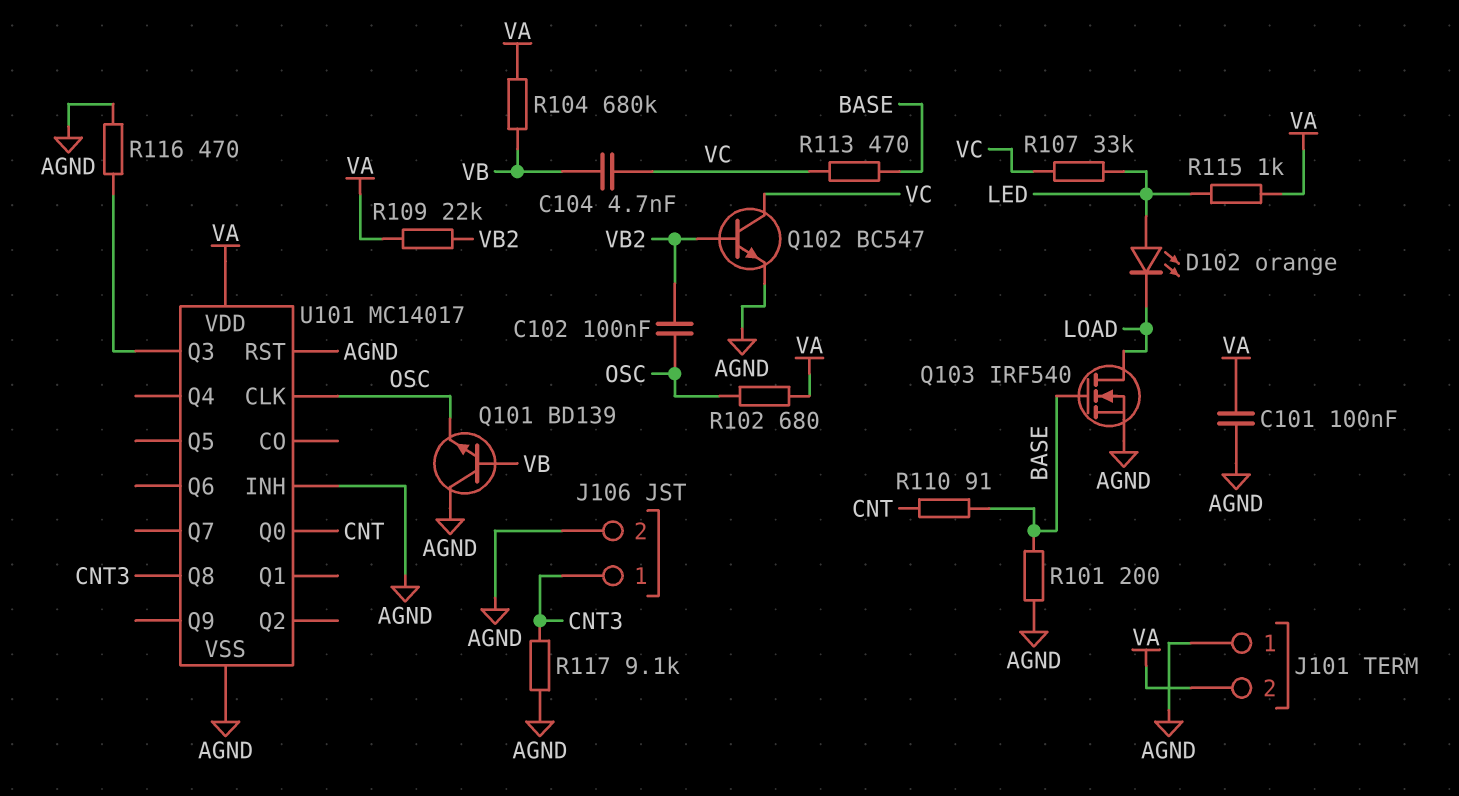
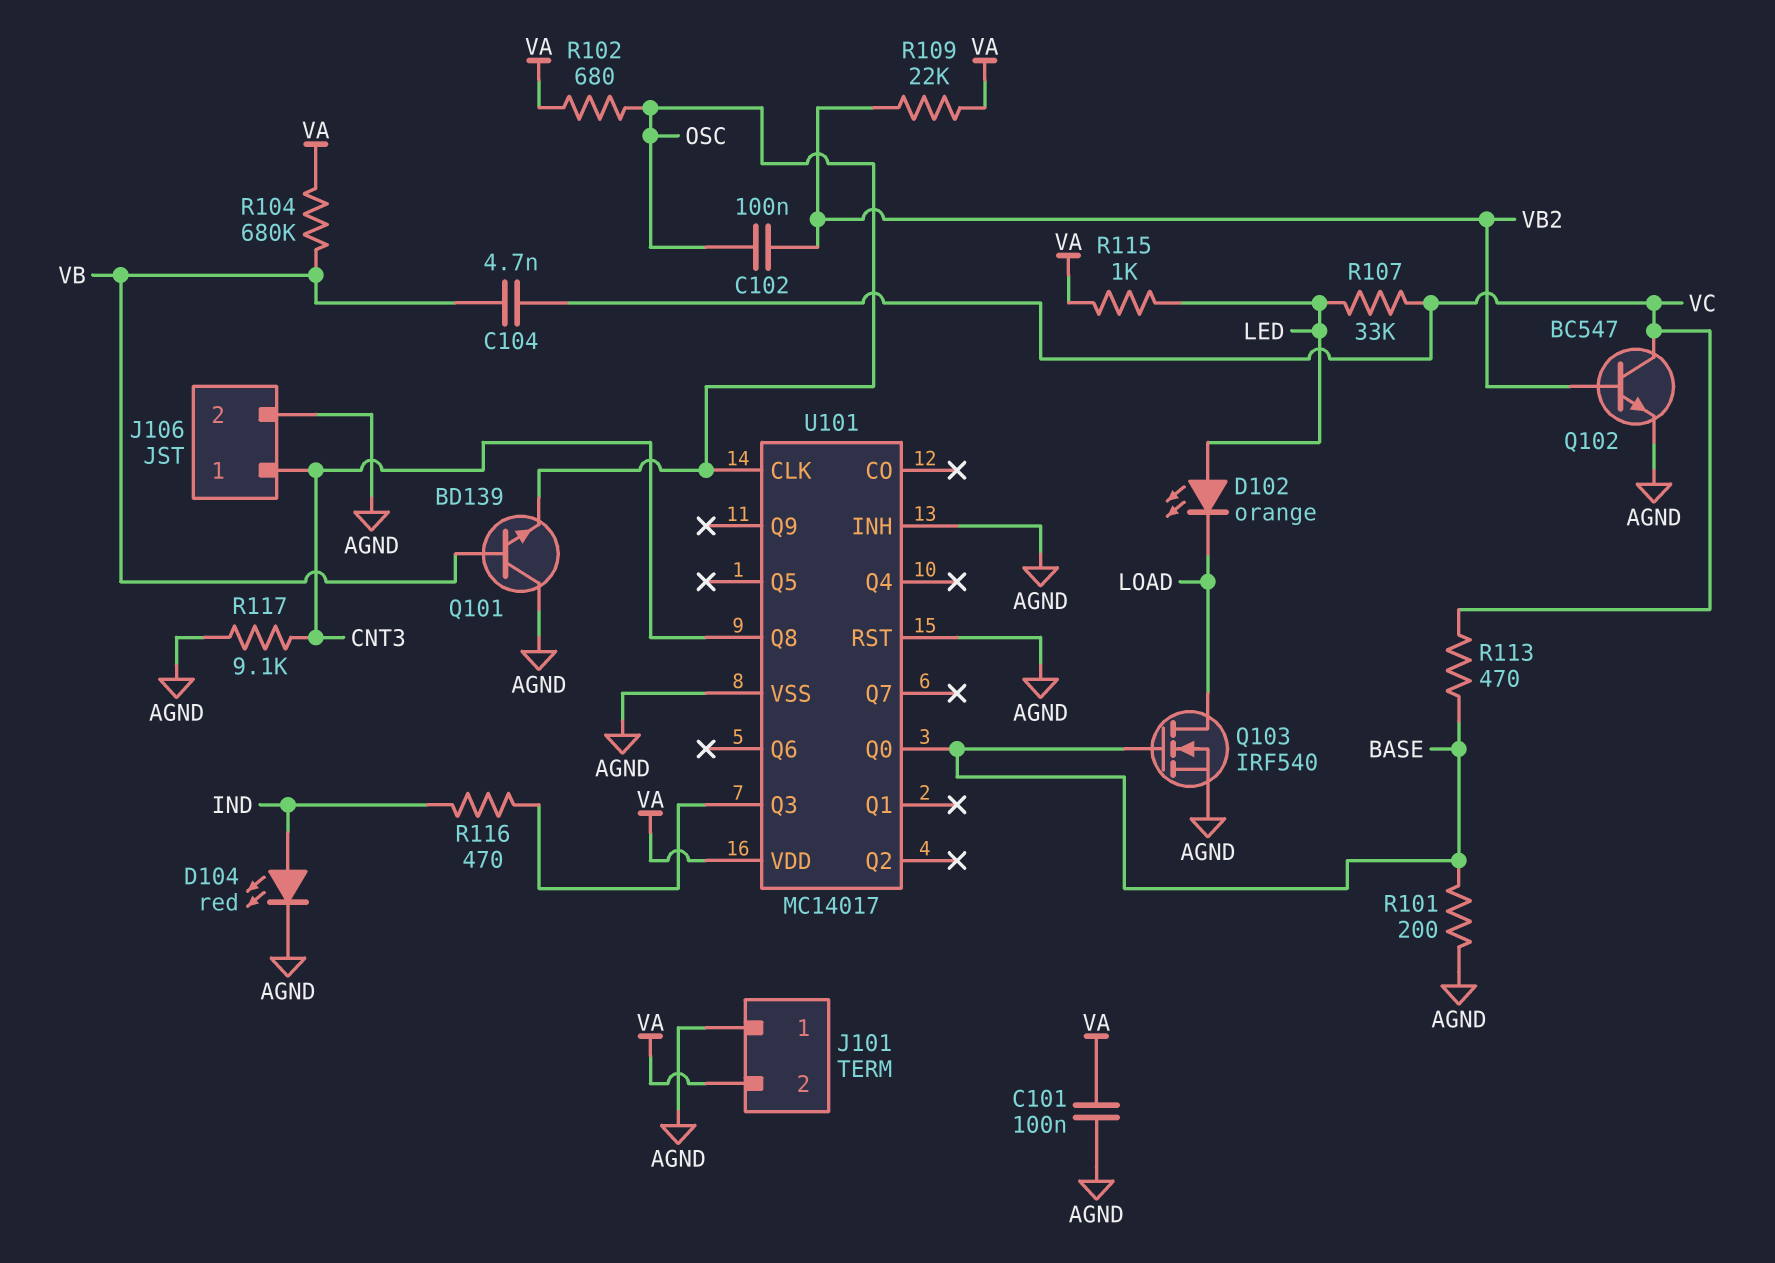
D104: none -> LED red (A IND, K AGND)
R110: 91 (BASE, CNT) -> none
R116: 470 (AGND, U101/Q3) -> 470 (IND, U101/Q3)
U101 pin Q0: CNT -> BASE

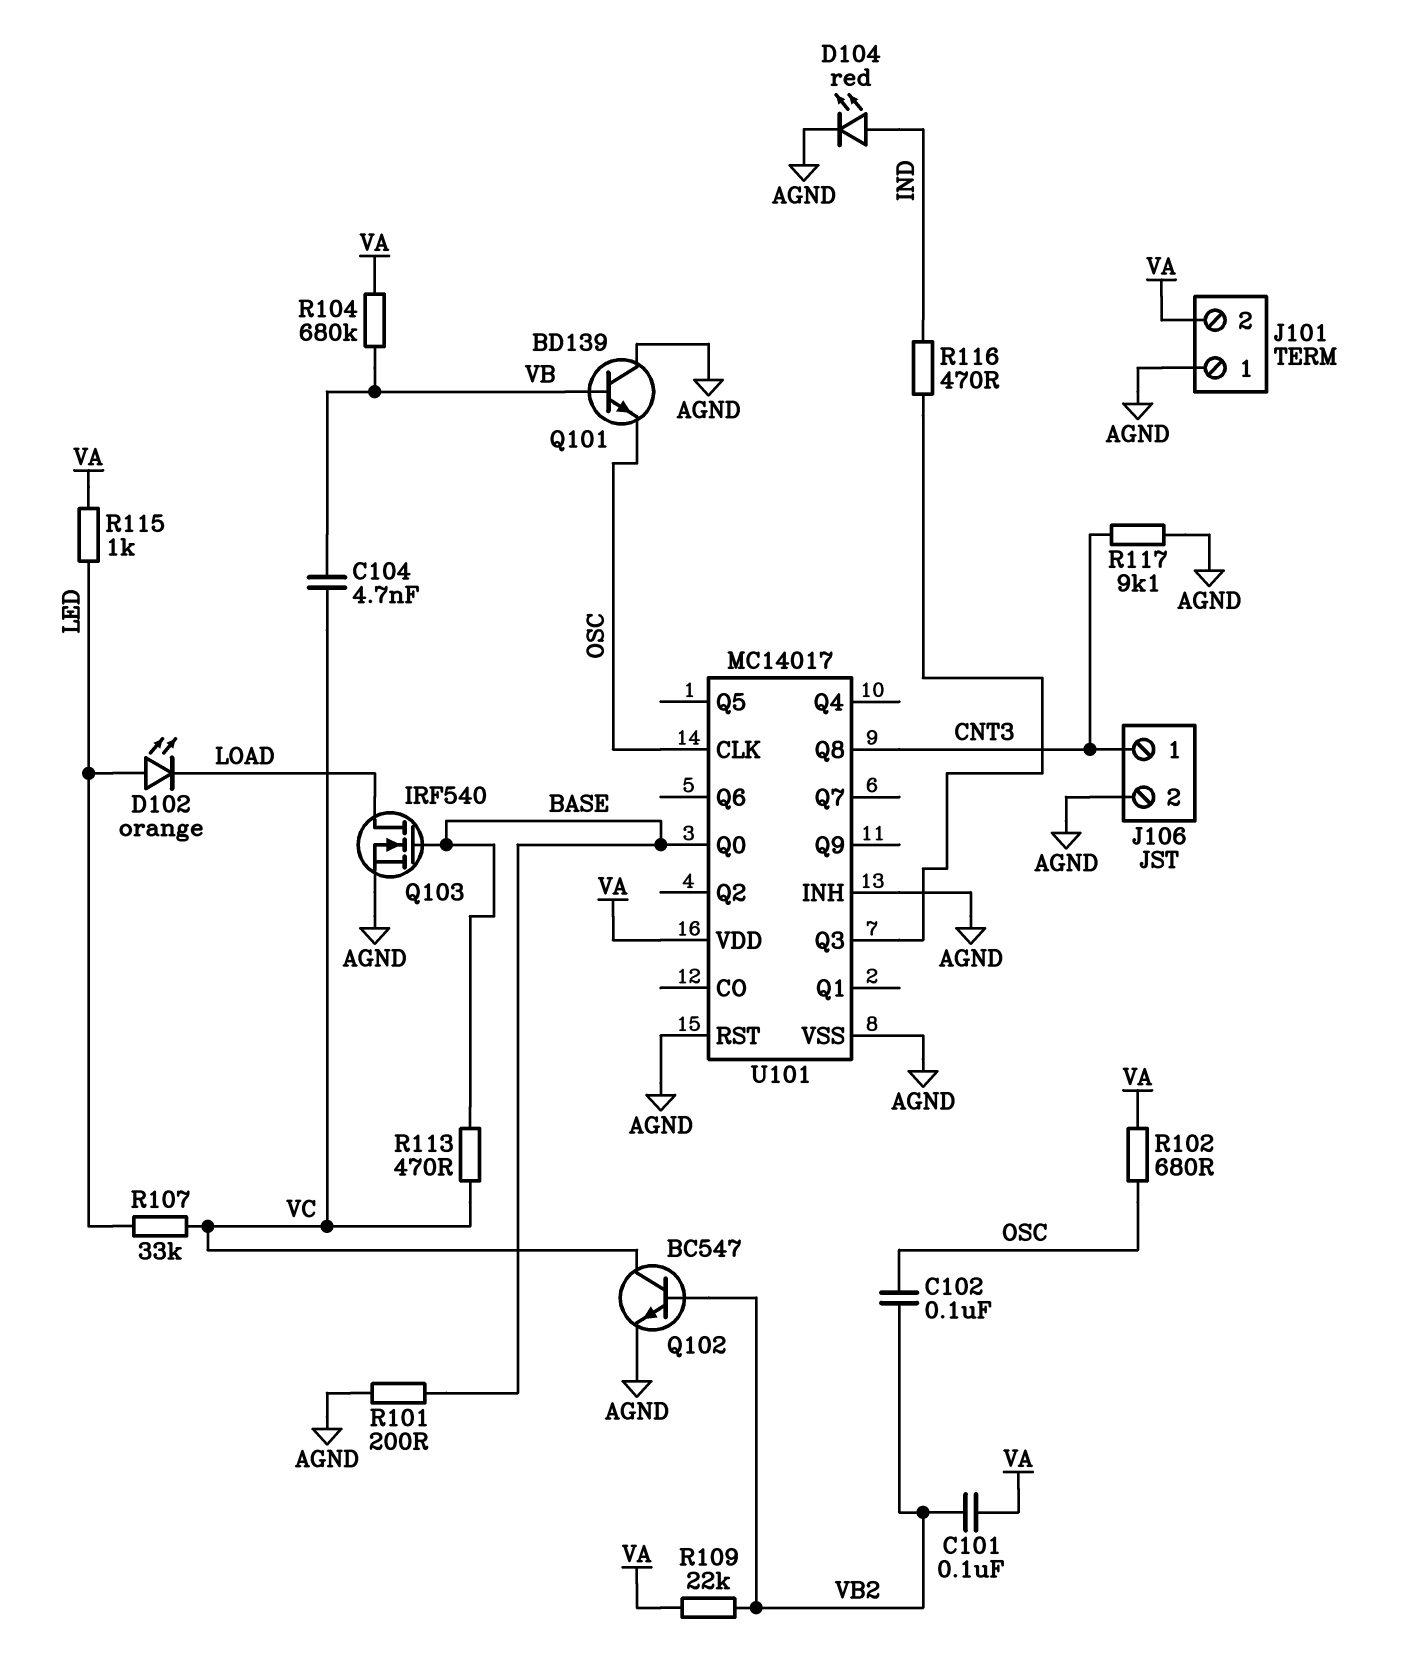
C101: 100nF (AGND, VA) -> 100nF (VA, VB2)

